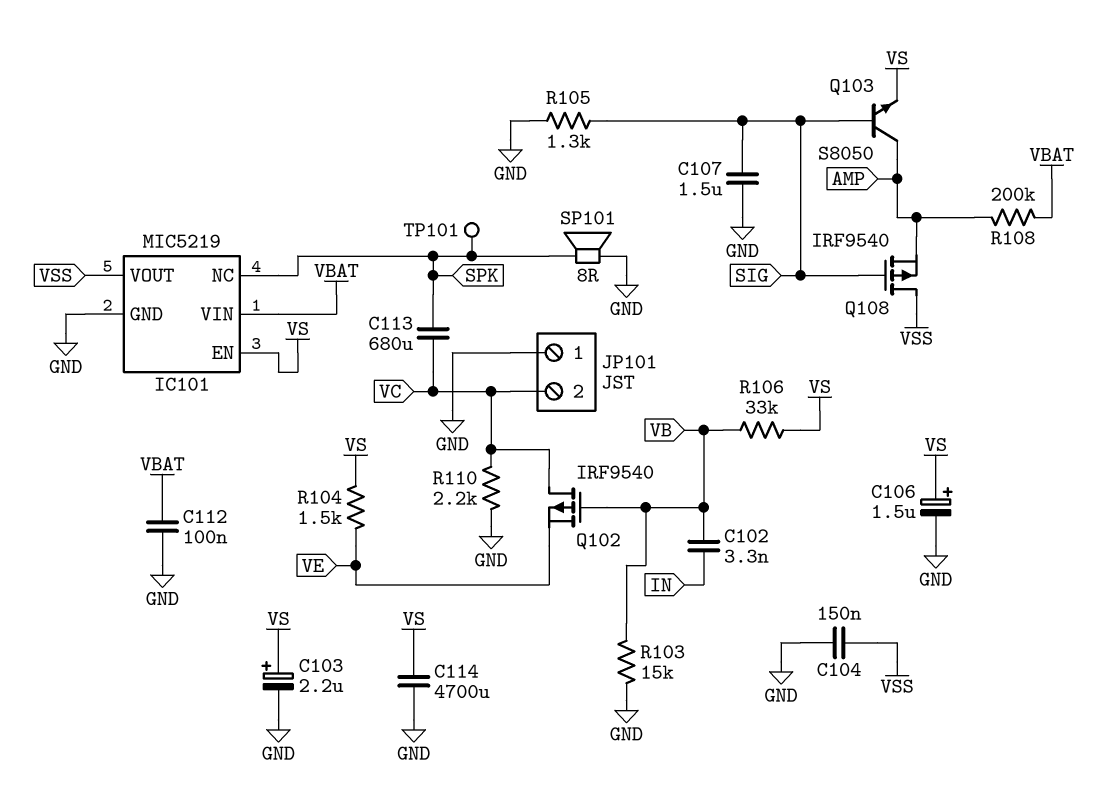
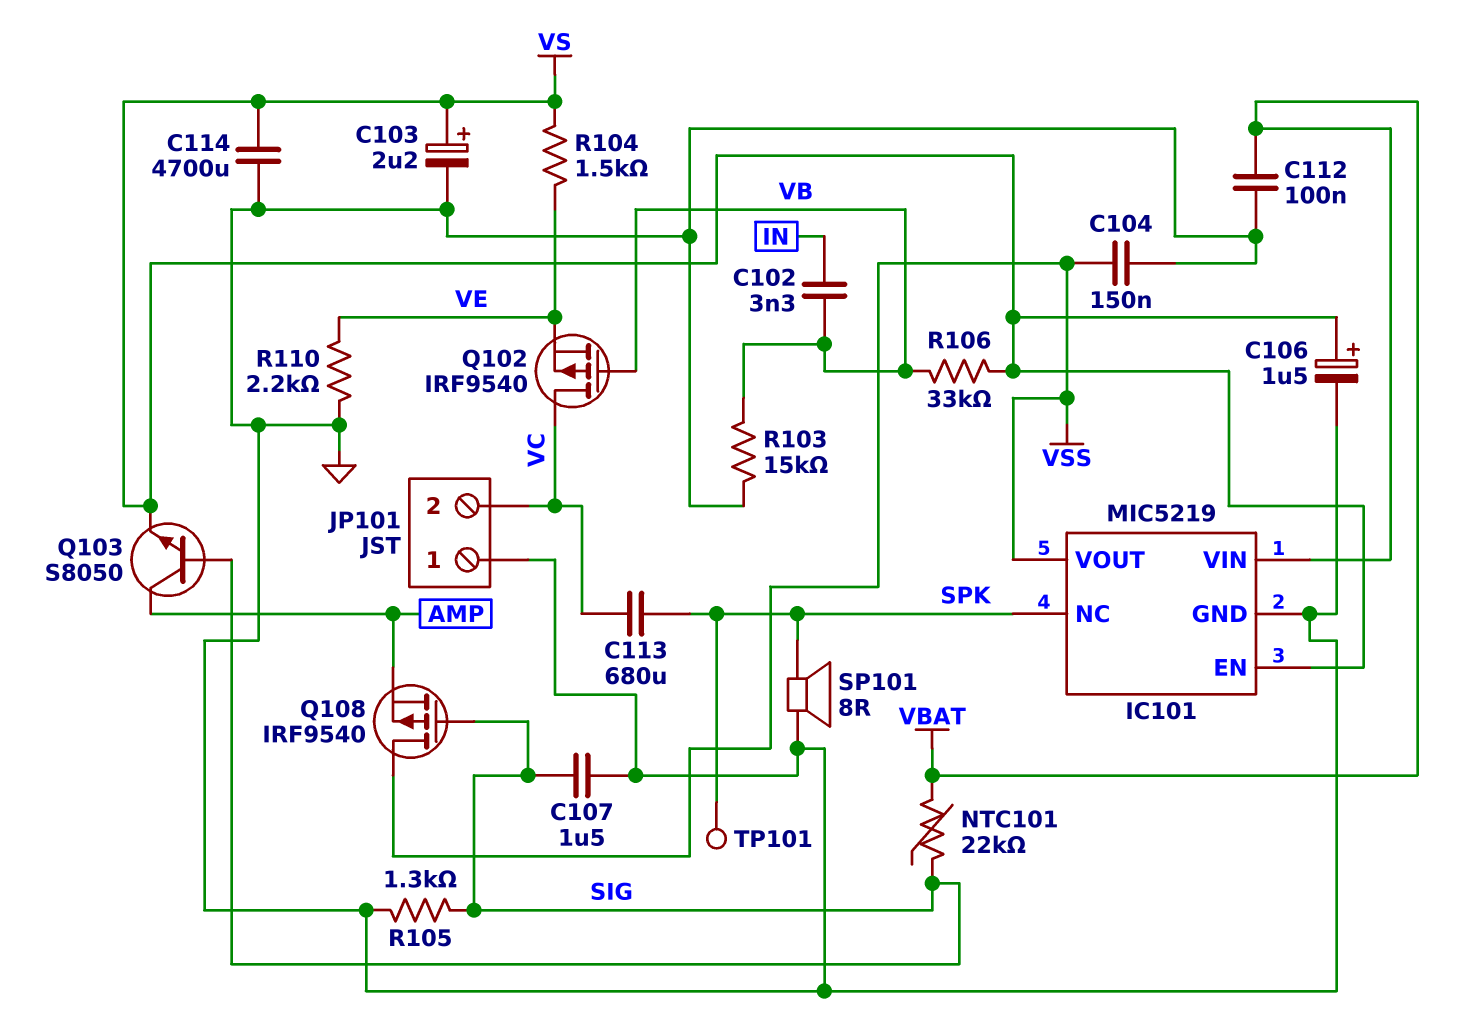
NTC101: none -> 22k (SIG, VBAT)
R108: 200k (AMP, VBAT) -> none
R110: 2.2k (GND, VC) -> 2.2k (GND, VE)

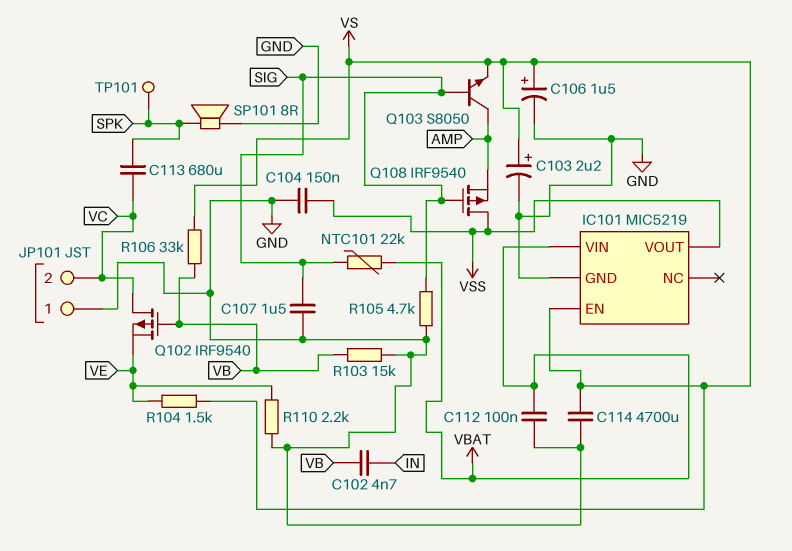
C102: 3.3nF (IN, VB) -> 4.7nF (IN, VB)
IC101 pin NC: SPK -> none
R105: 1.3k (GND, SIG) -> 4.7k (GND, SIG)

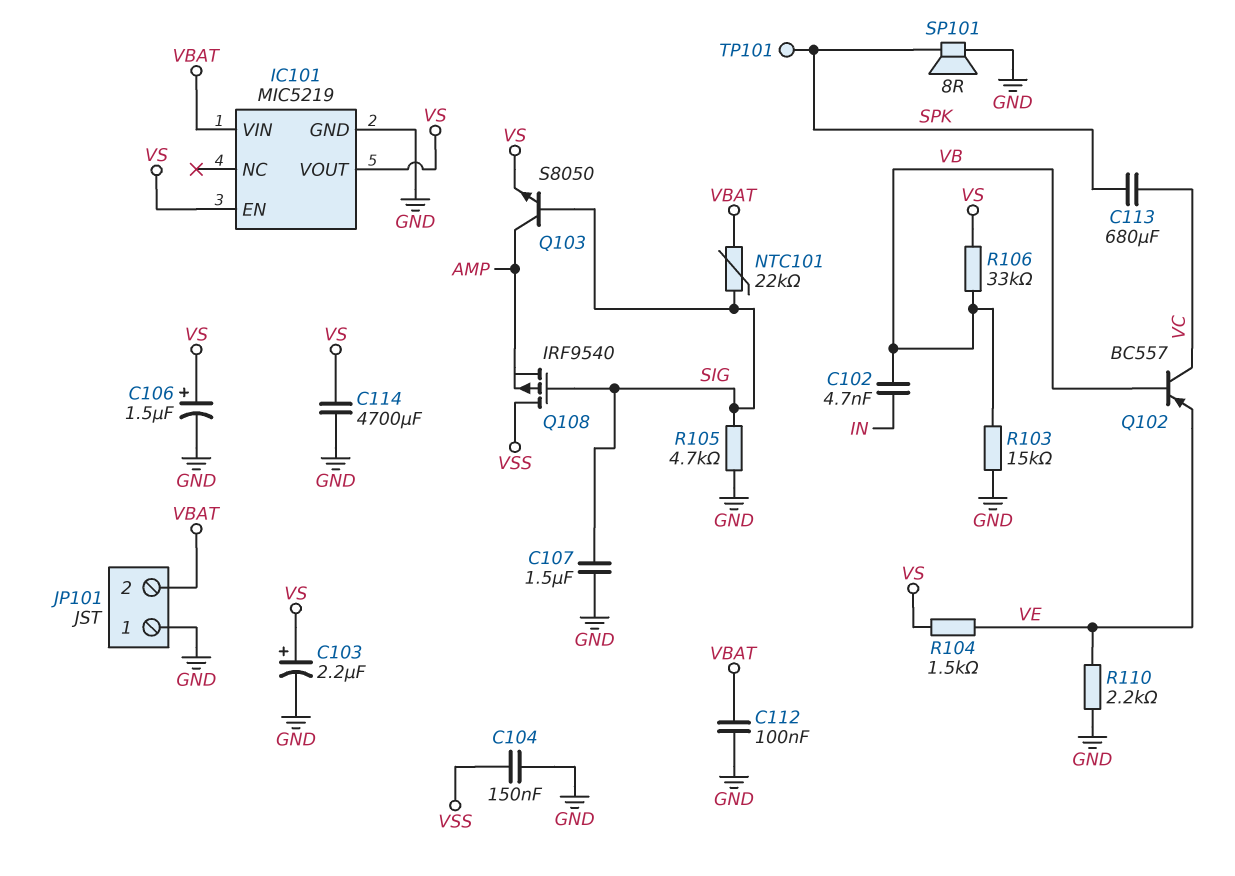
IC101 pin VOUT: VSS -> VS
JP101 pin 2: VC -> VBAT
Q102: PMOS IRF9540 (G VB, D VC, S VE) -> PNP BC557 (B VB, C VC, E VE)

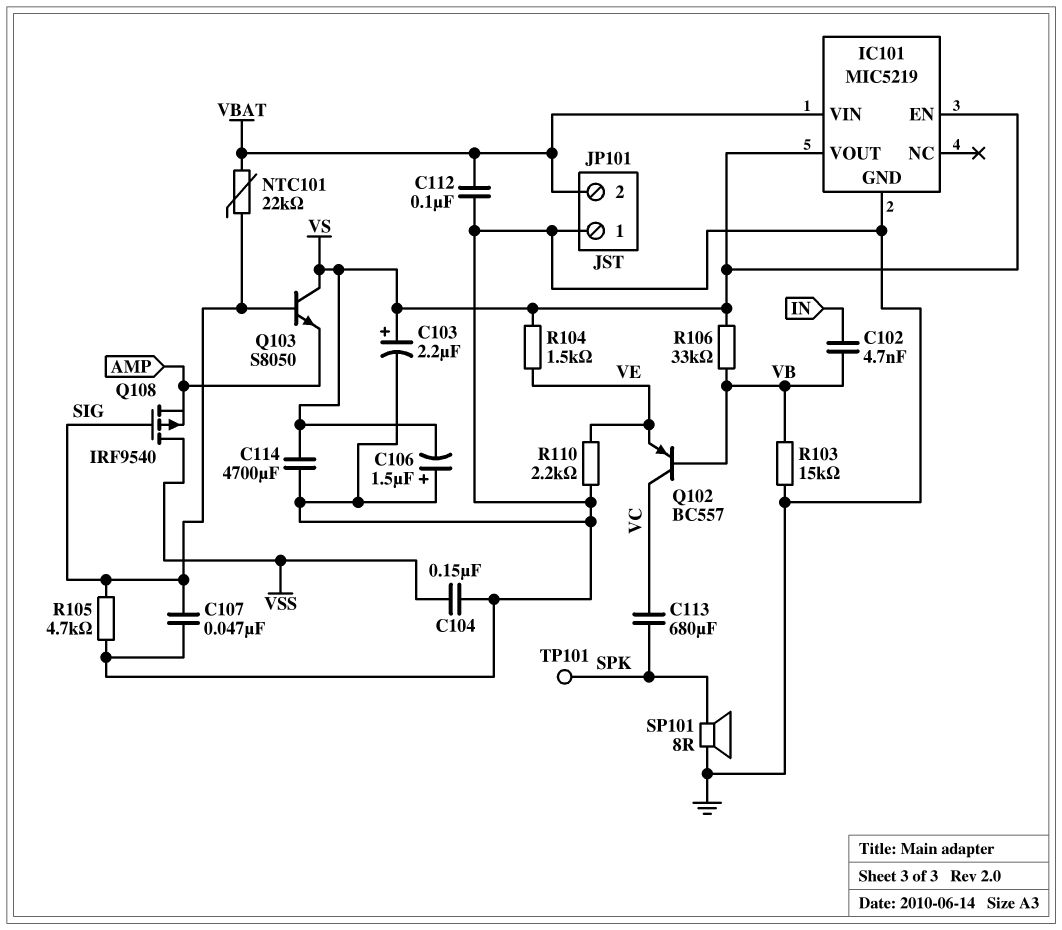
C106: 1.5uF (plus VS, minus GND) -> 1.5uF (plus GND, minus VS)
C107: 1.5uF (GND, SIG) -> 47nF (GND, SIG)
Q103: NPN S8050 (B SIG, C AMP, E VS) -> NPN S8050 (B SIG, C VS, E AMP)

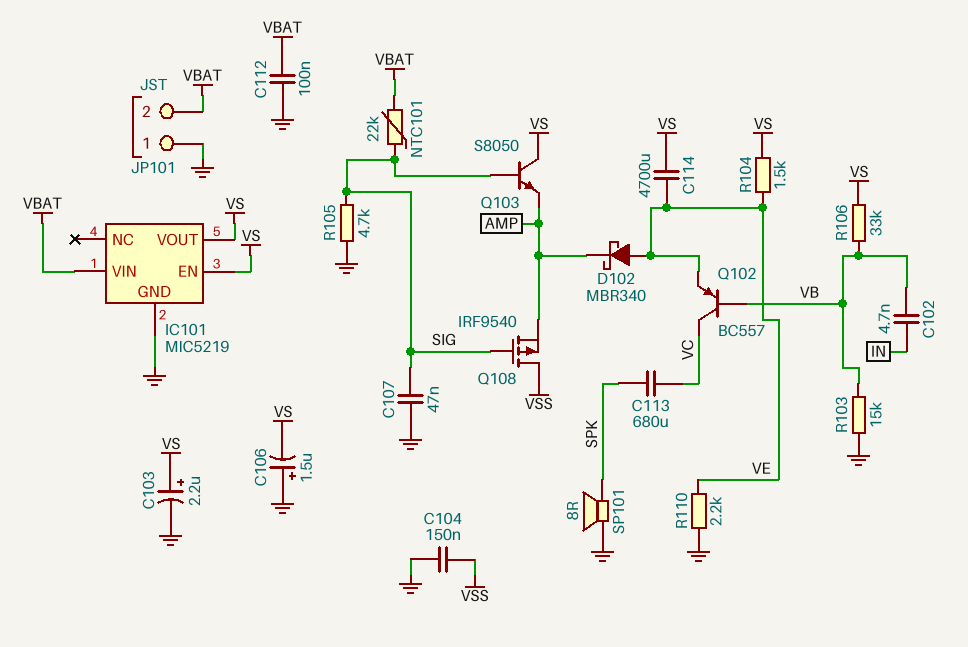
C114: 4700uF (GND, VS) -> 4700uF (VE, VS)
D102: none -> schottky MBR340 (A VE, K AMP)
TP101: test point (SPK) -> none

